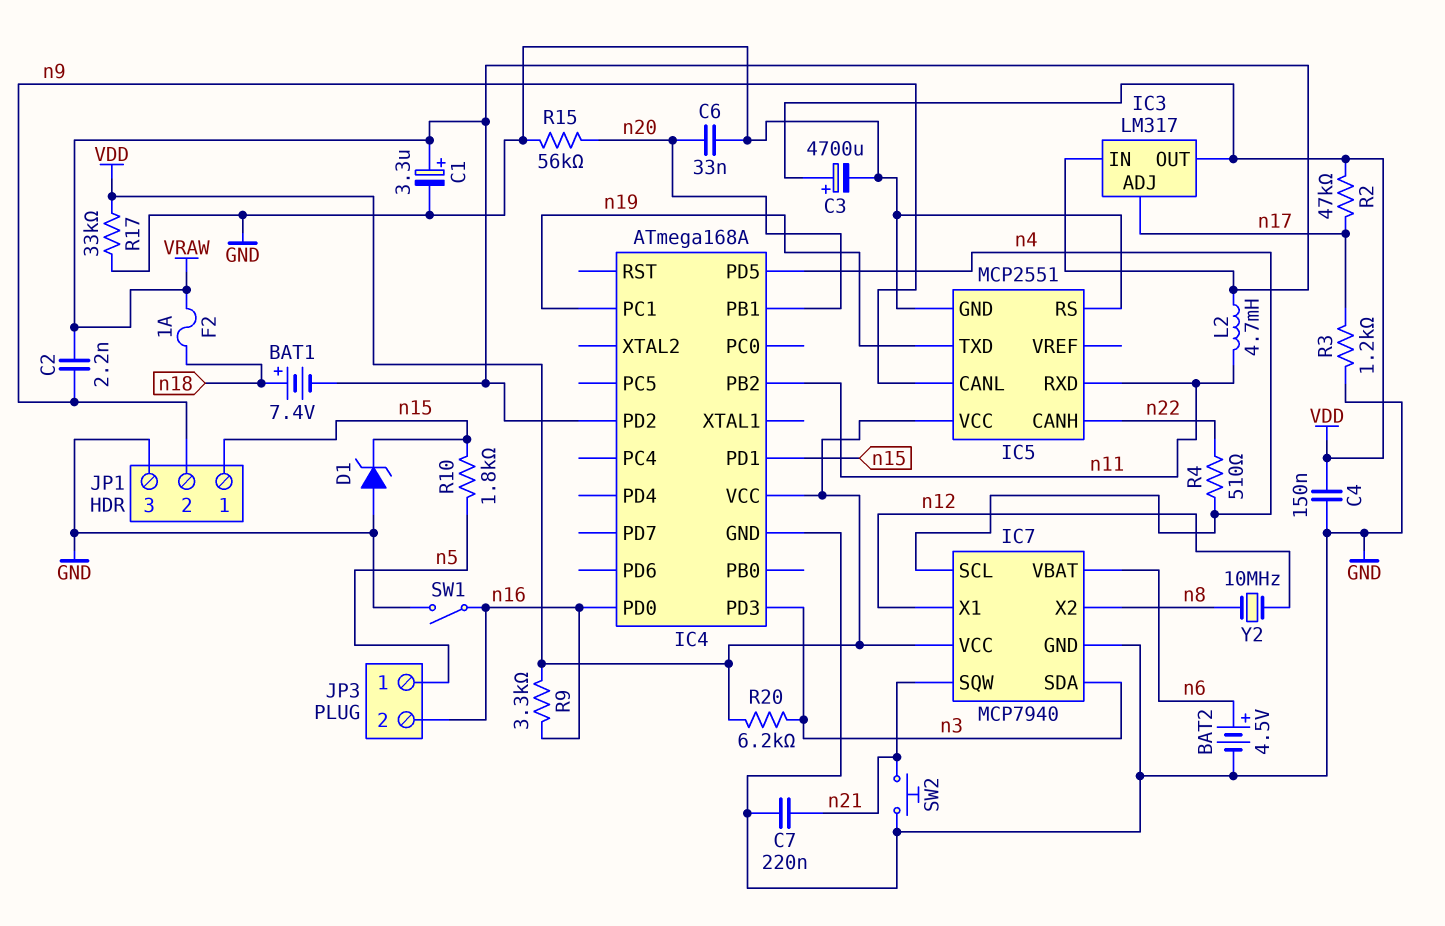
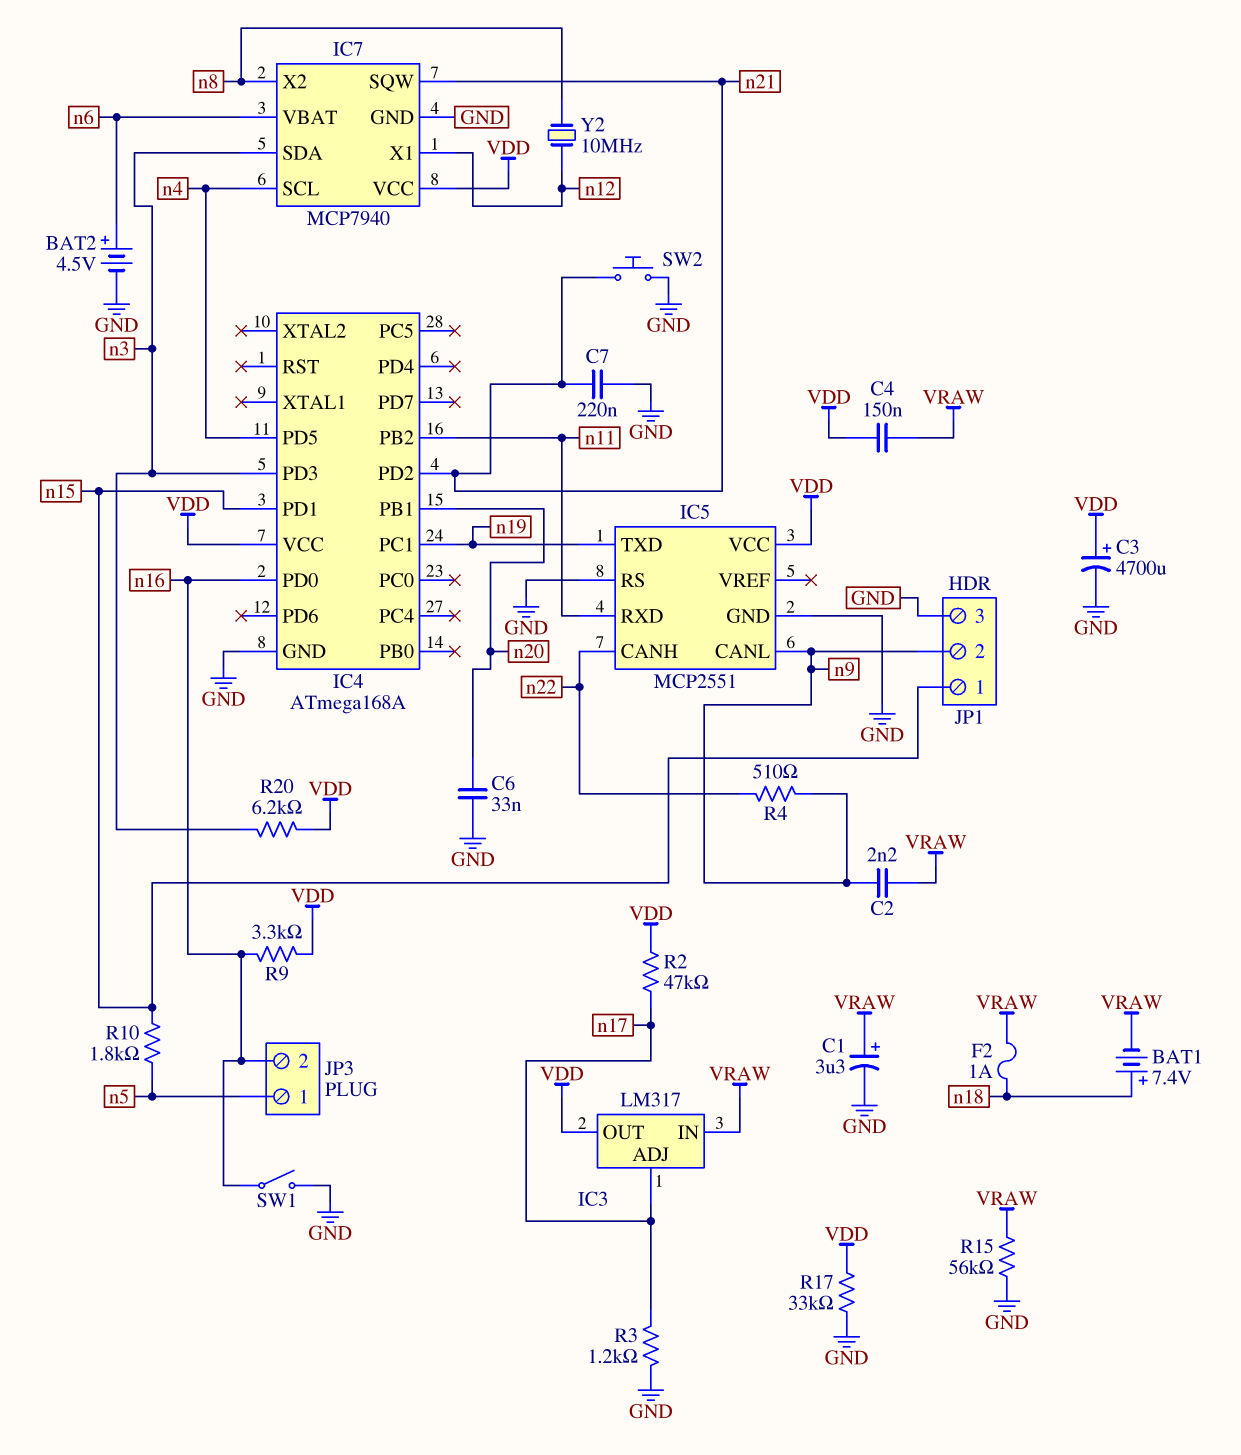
C4: 150nF (GND, VDD) -> 150nF (VDD, VRAW)
D1: zener (A GND, K n15) -> none
IC4 pin PD2: VRAW -> n21
L2: 4.7mH (VRAW, n11) -> none
R4: 510 (n4, n22) -> 510 (n9, n22)
R15: 56k (GND, n20) -> 56k (GND, VRAW)

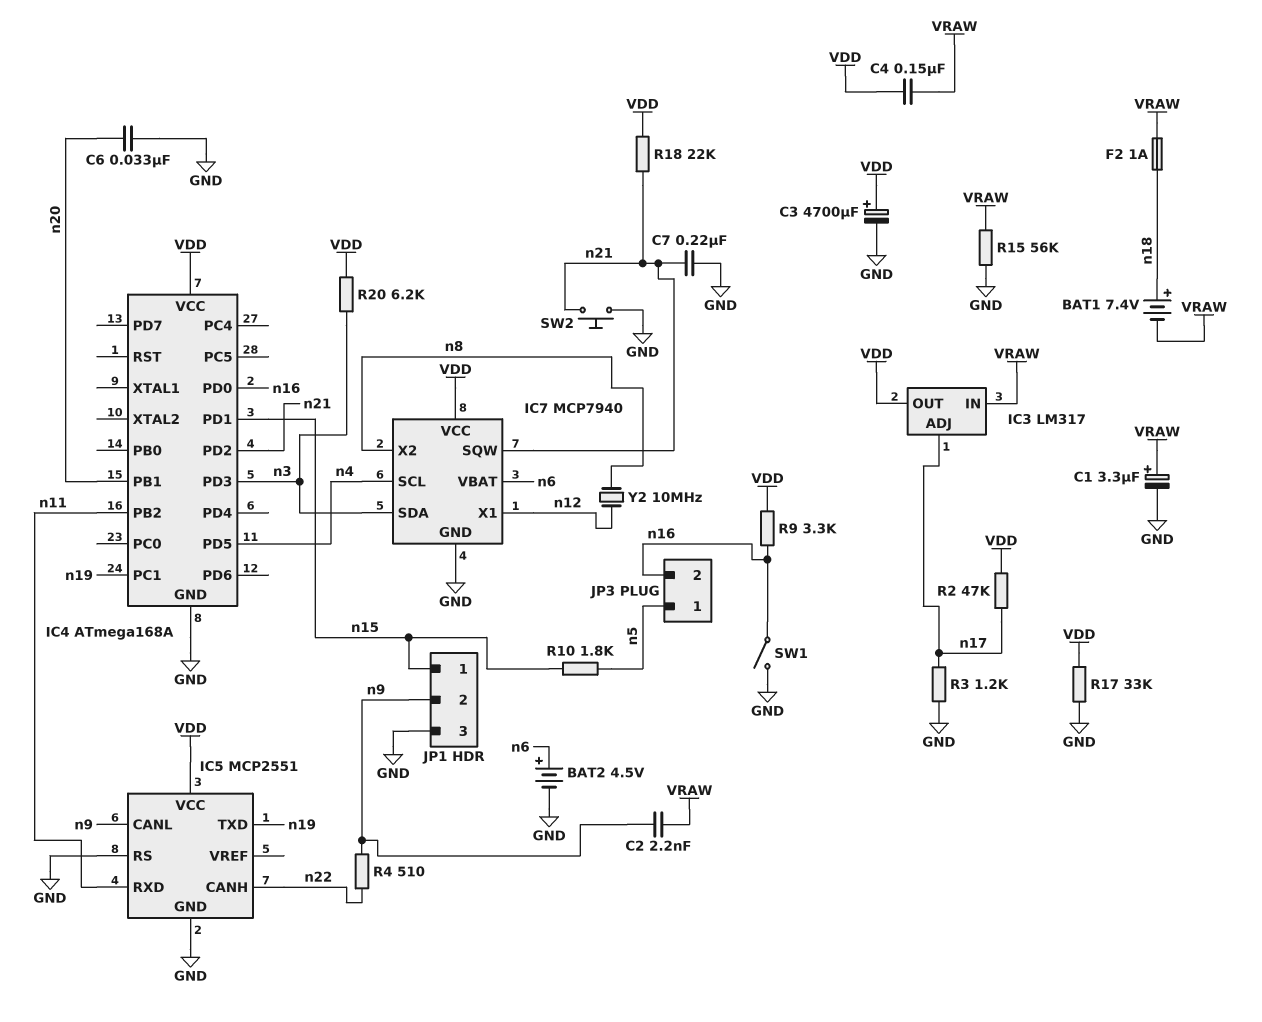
R18: none -> 22k (VDD, n21)

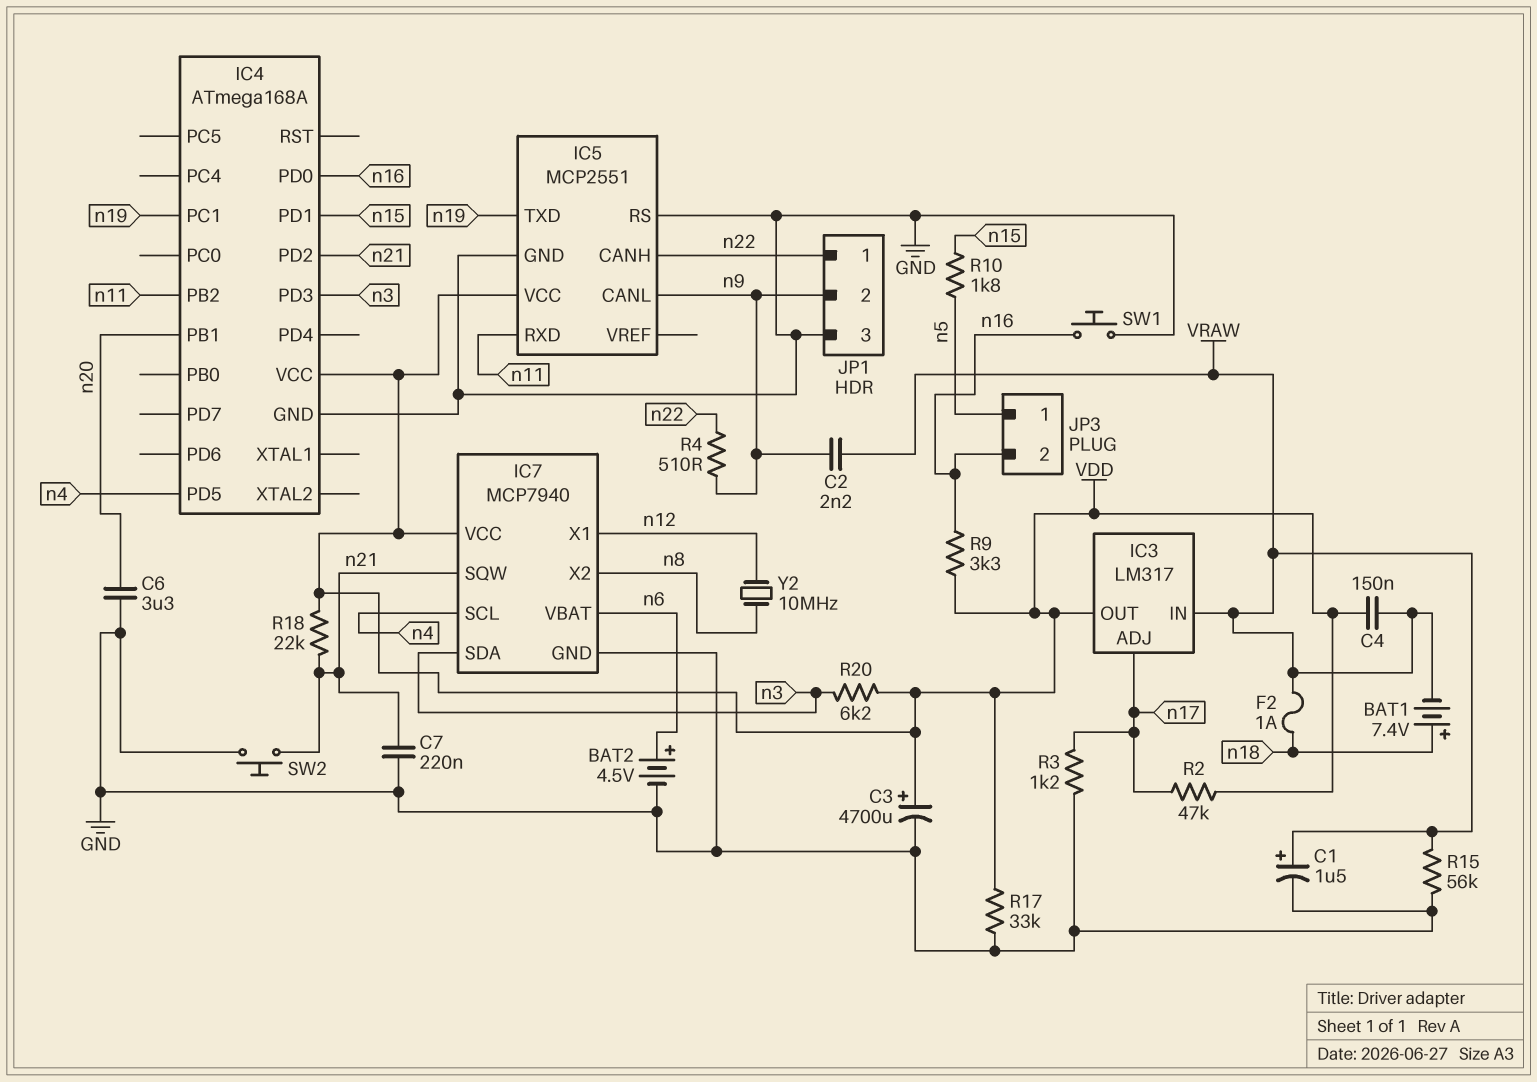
C1: 3.3uF (plus VRAW, minus GND) -> 1.5uF (plus VRAW, minus GND)
C6: 33nF (GND, n20) -> 3.3uF (GND, n20)
JP1 pin 1: n15 -> n22
SW1: switch (GND, n16) -> button (GND, n16)

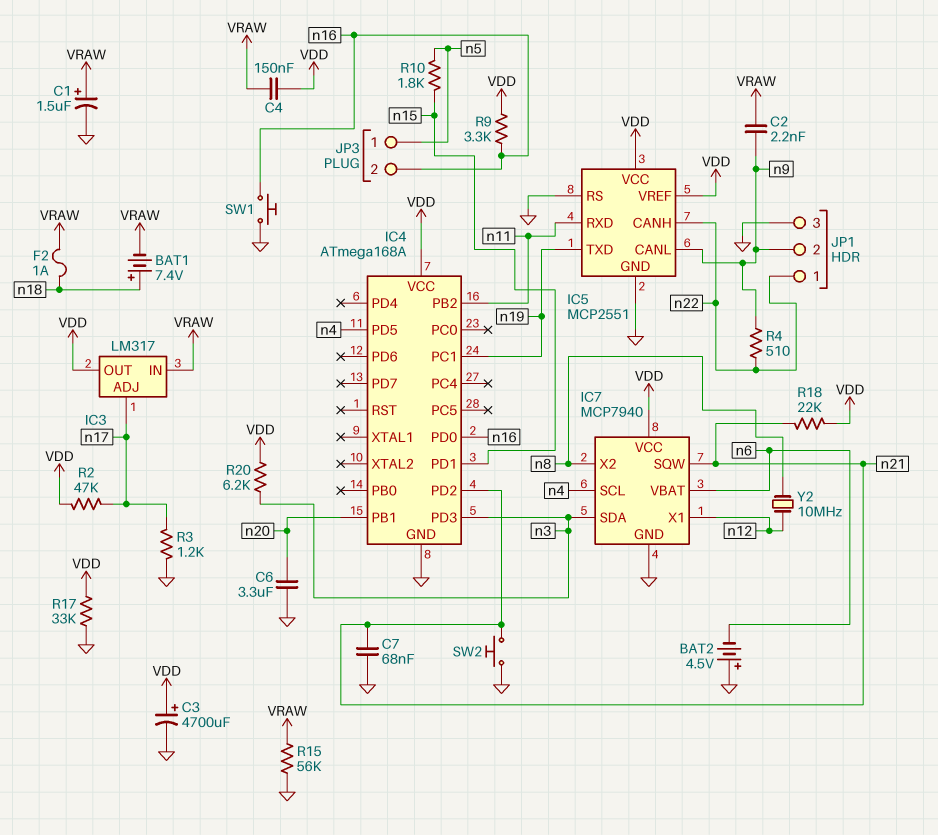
BAT2: 4.5V (plus n6, minus GND) -> 4.5V (plus GND, minus n6)
C7: 220nF (GND, n21) -> 68nF (GND, n21)
IC5 pin VREF: none -> VDD

